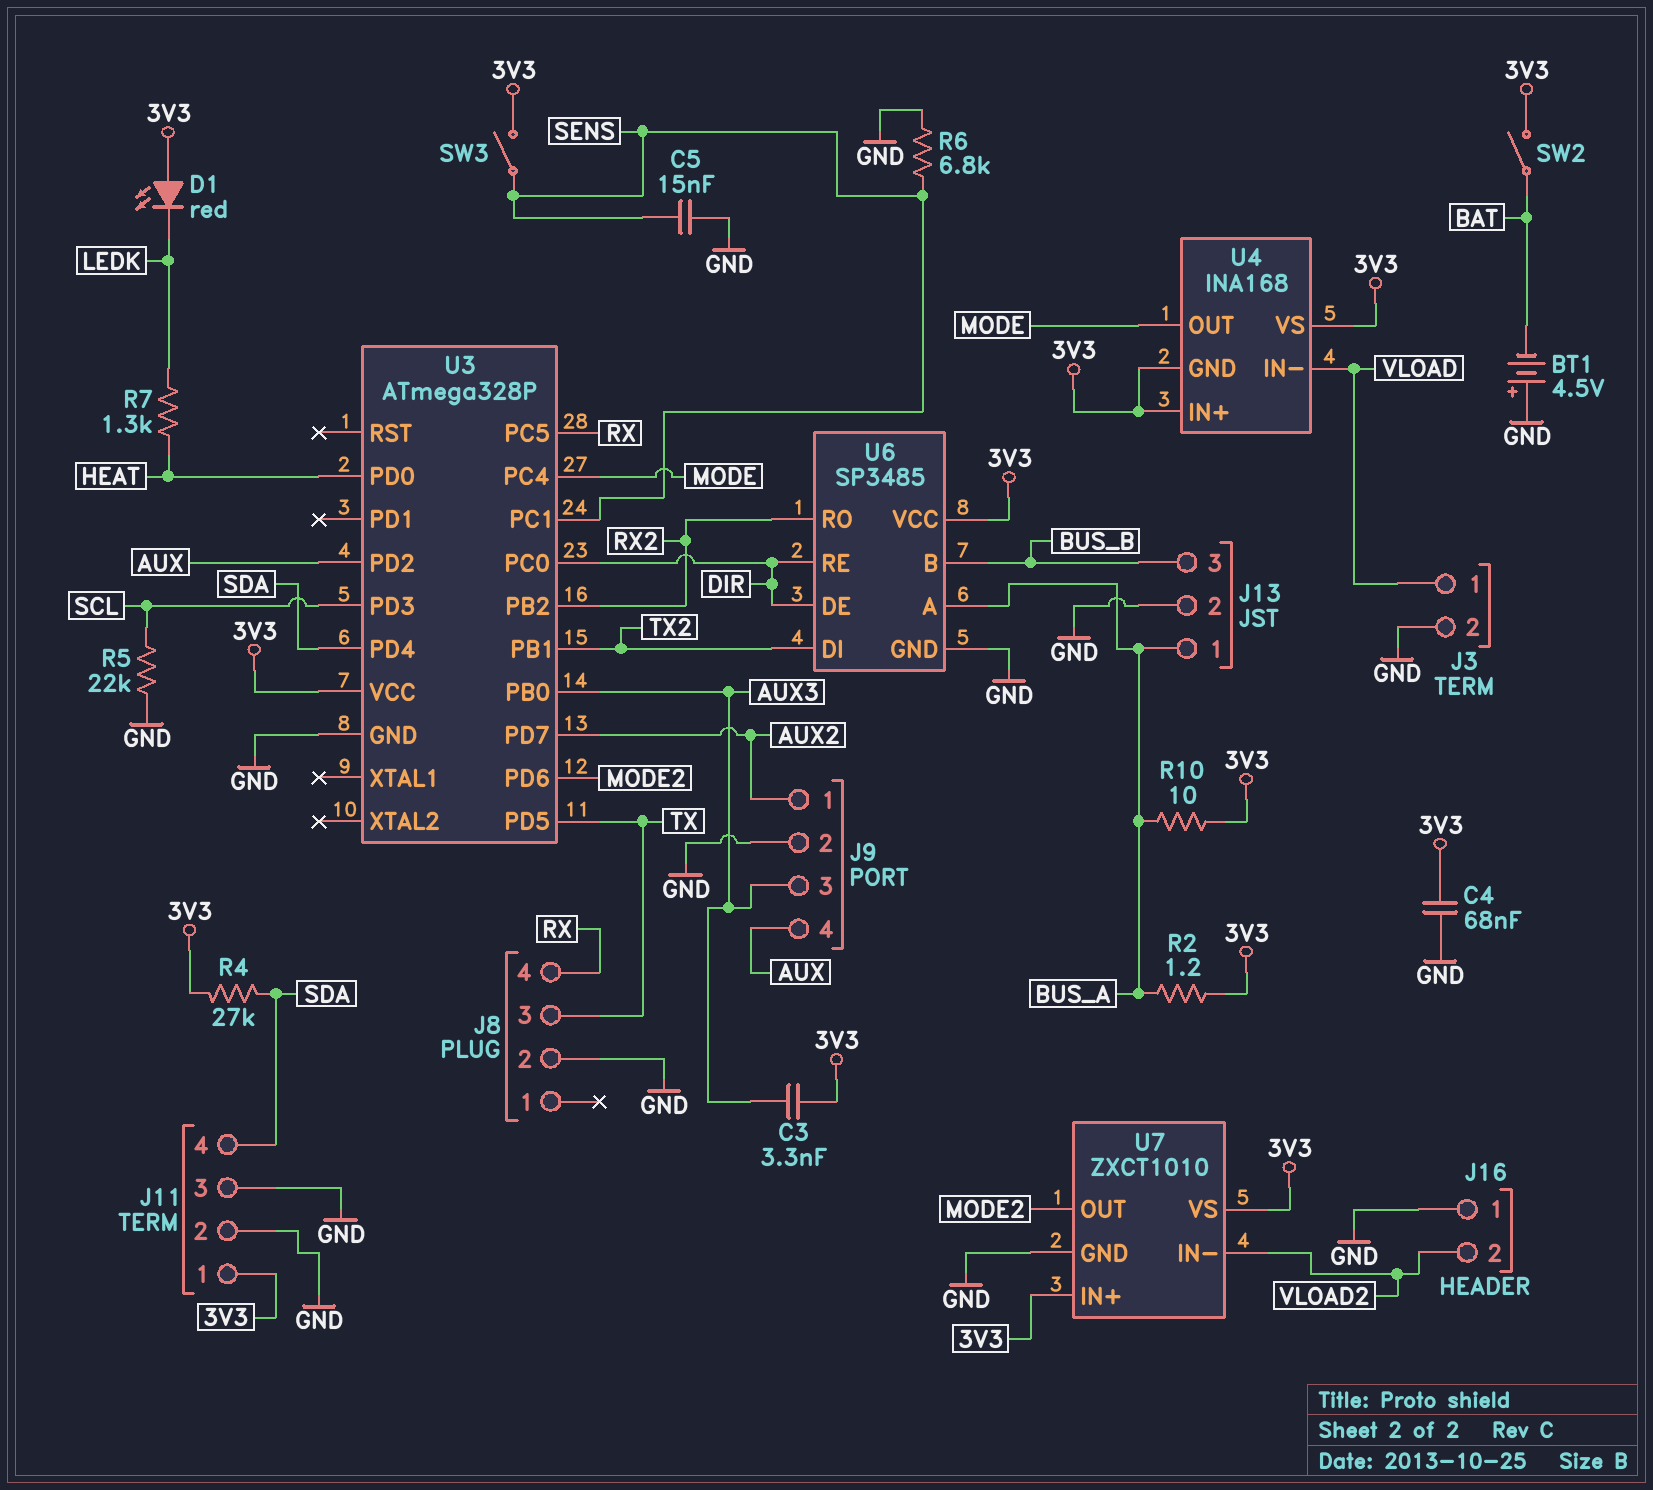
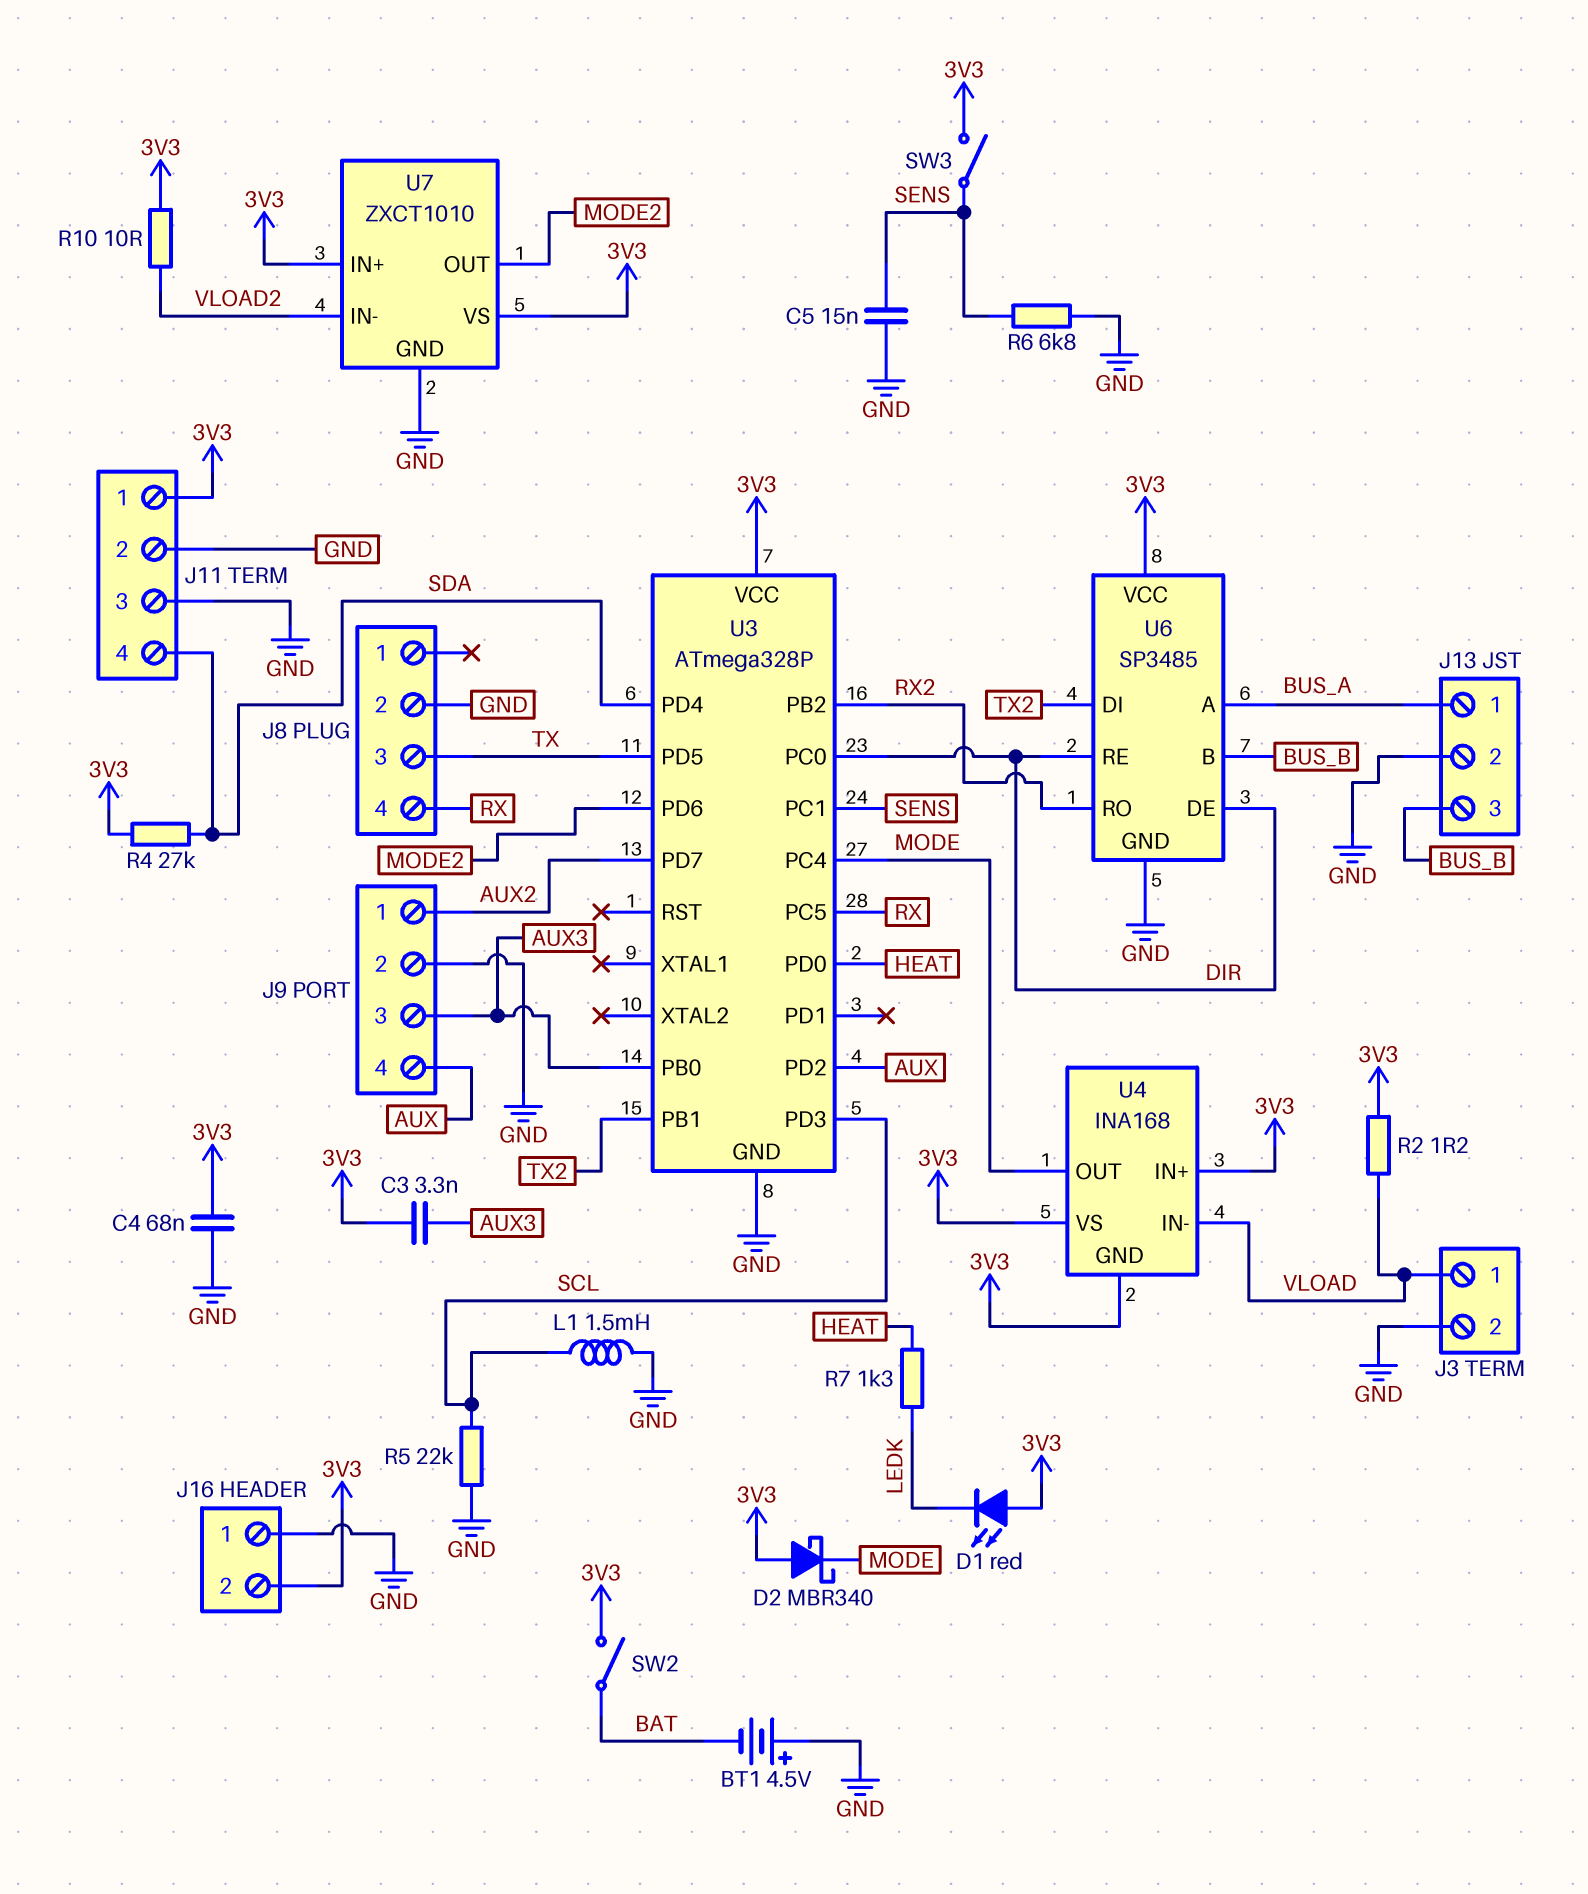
D2: none -> schottky MBR340 (A 3V3, K MODE)
J16 pin 2: VLOAD2 -> 3V3
L1: none -> 1.5mH (GND, SCL)
R2: 1.2 (3V3, BUS_A) -> 1.2 (3V3, VLOAD)
R10: 10 (3V3, BUS_A) -> 10 (3V3, VLOAD2)

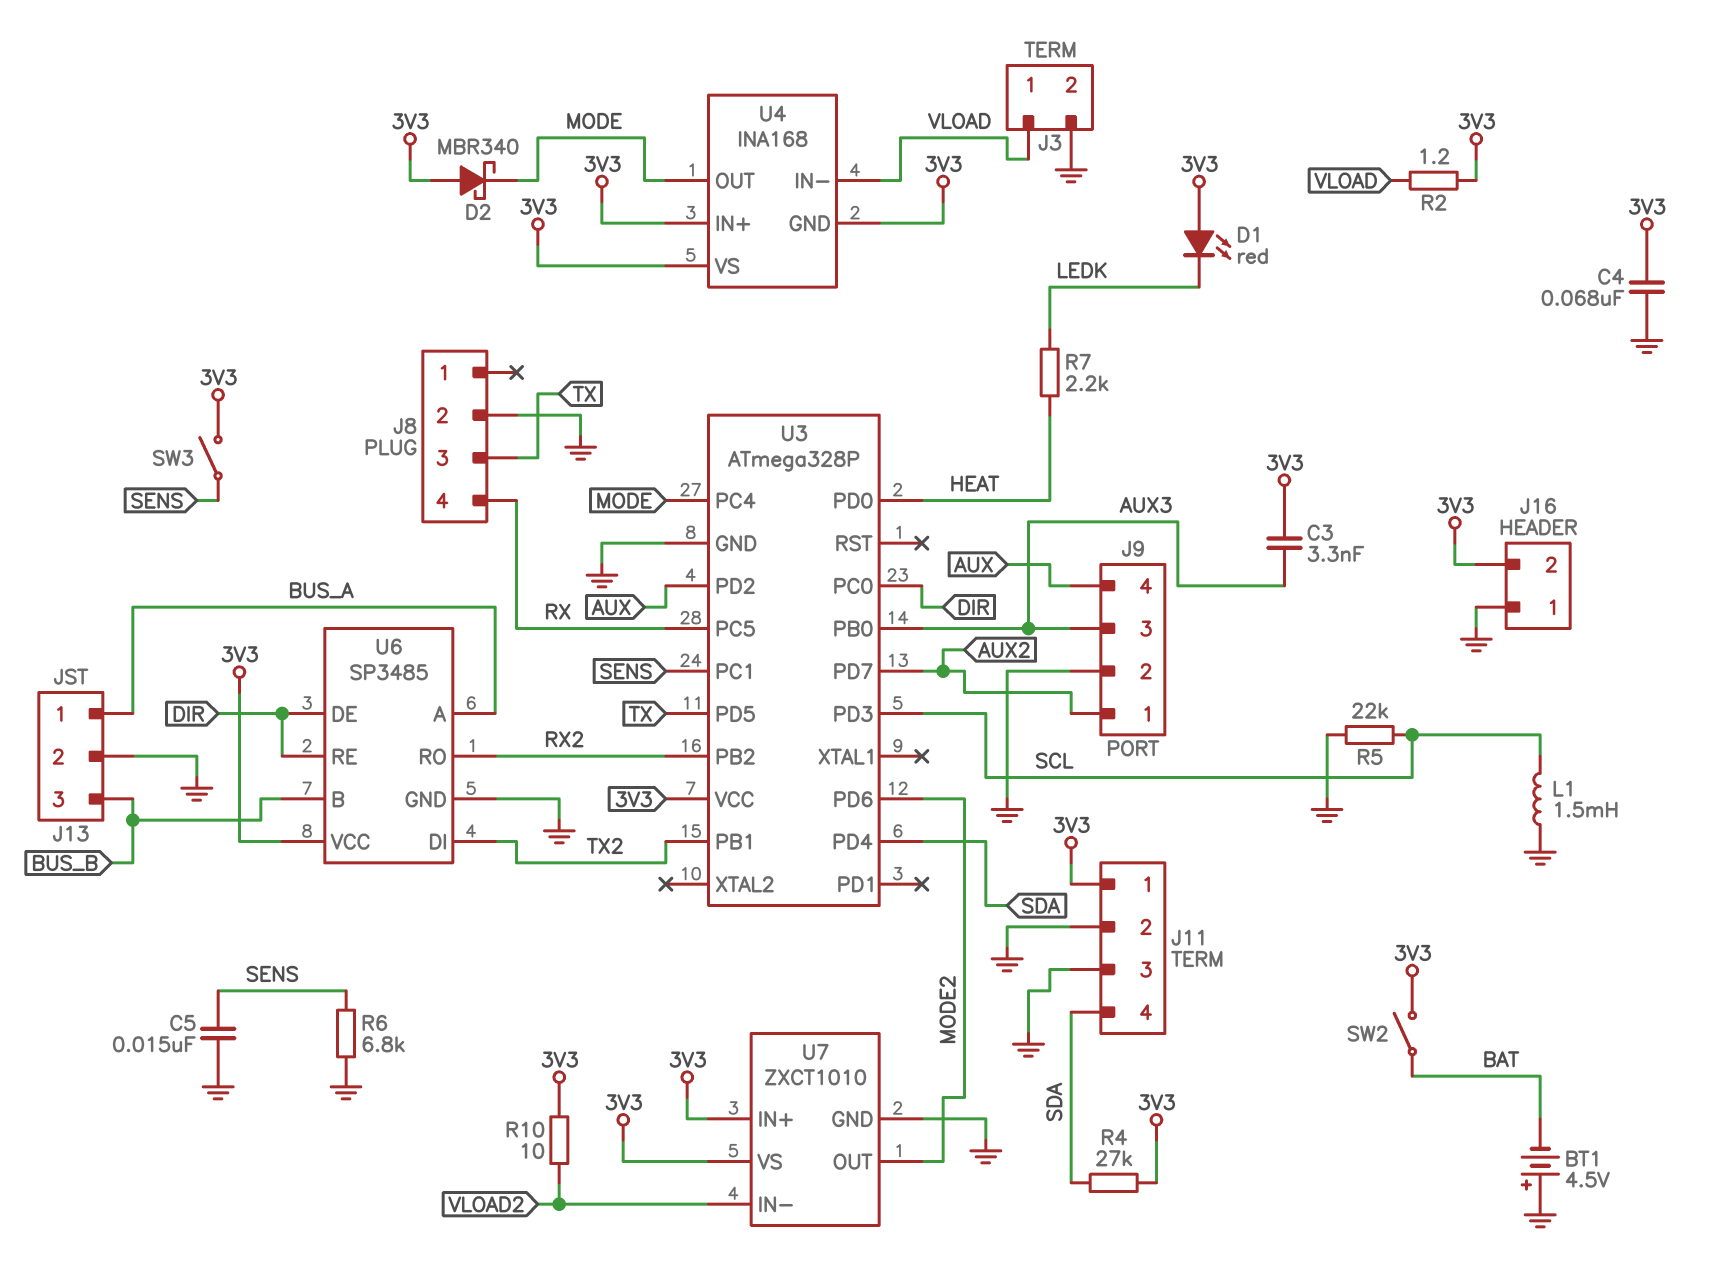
R7: 1.3k (HEAT, LEDK) -> 2.2k (HEAT, LEDK)

